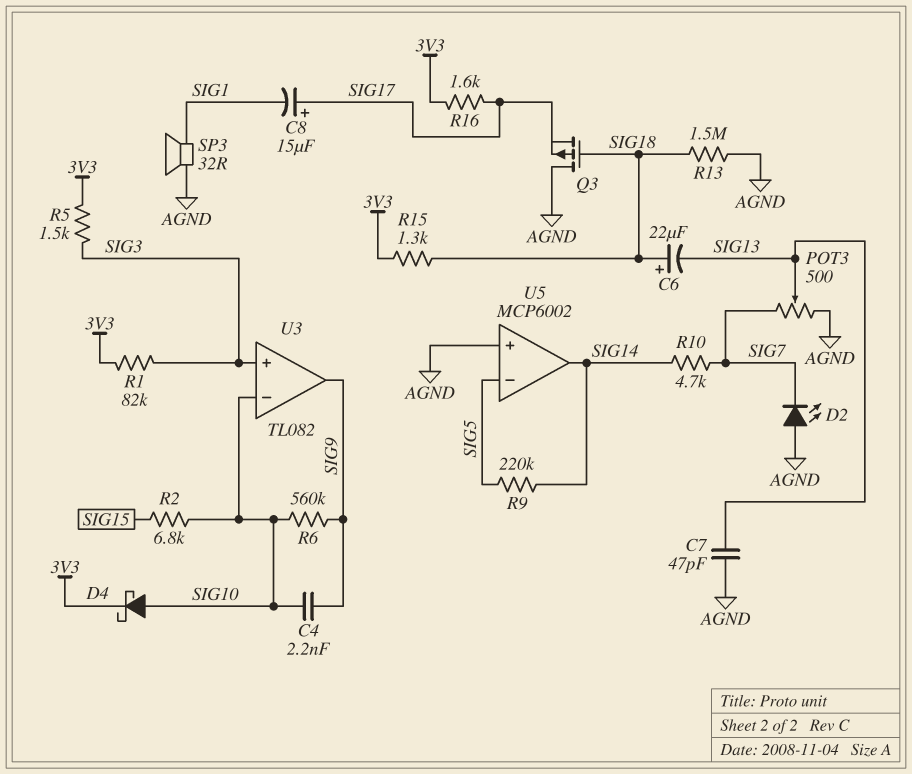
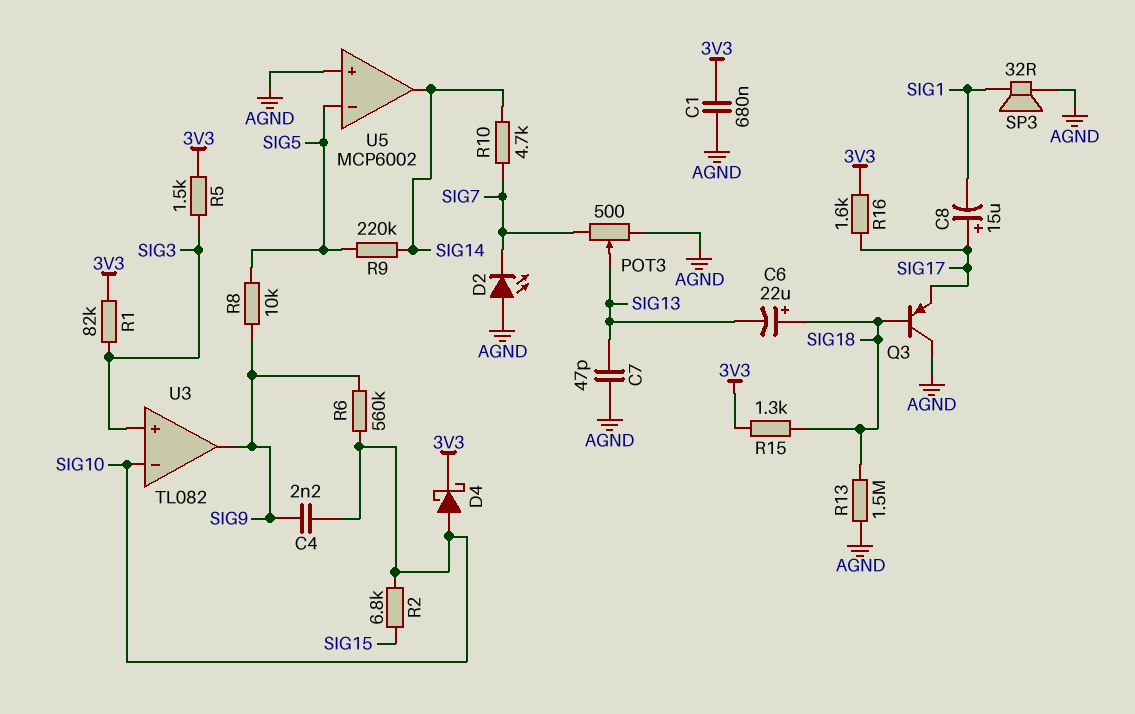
C1: none -> 680nF (3V3, AGND)
Q3: PMOS (G SIG18, D AGND, S SIG17) -> PNP (B SIG18, C AGND, E SIG17)
R8: none -> 10k (SIG5, SIG9)

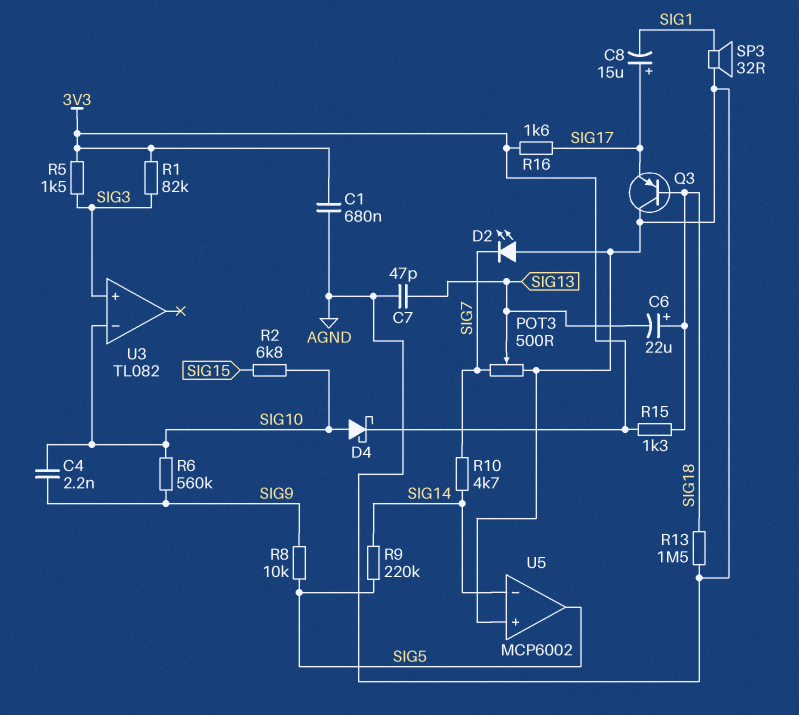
U3 pin out: SIG9 -> none
U5 pin in-: SIG5 -> SIG14
U5 pin out: SIG14 -> SIG5

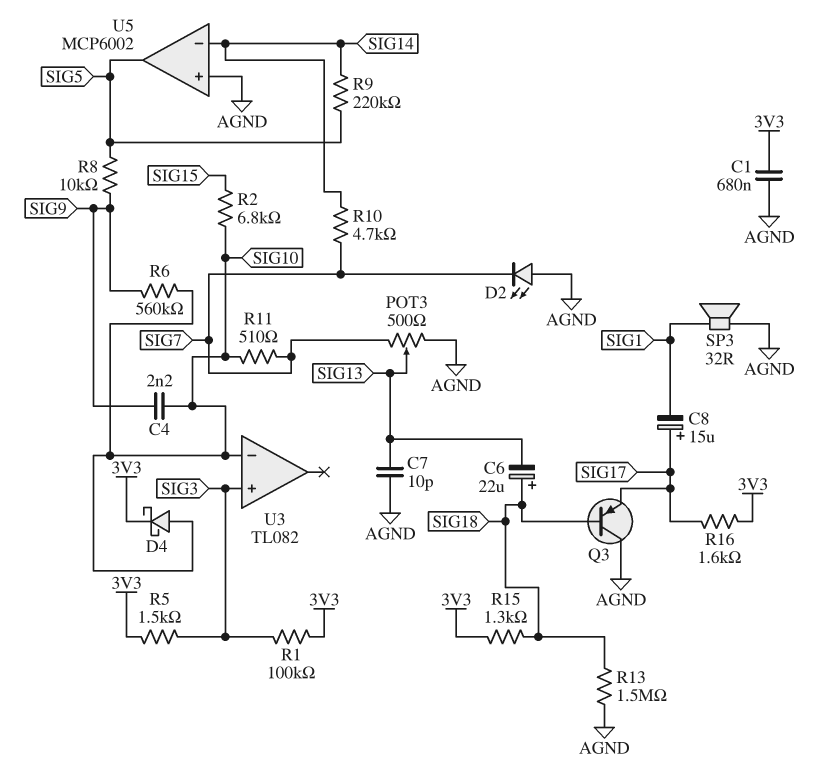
C7: 47pF (AGND, SIG13) -> 10pF (AGND, SIG13)
R1: 82k (3V3, SIG3) -> 100k (3V3, SIG3)
R11: none -> 510 (SIG7, SIG10)

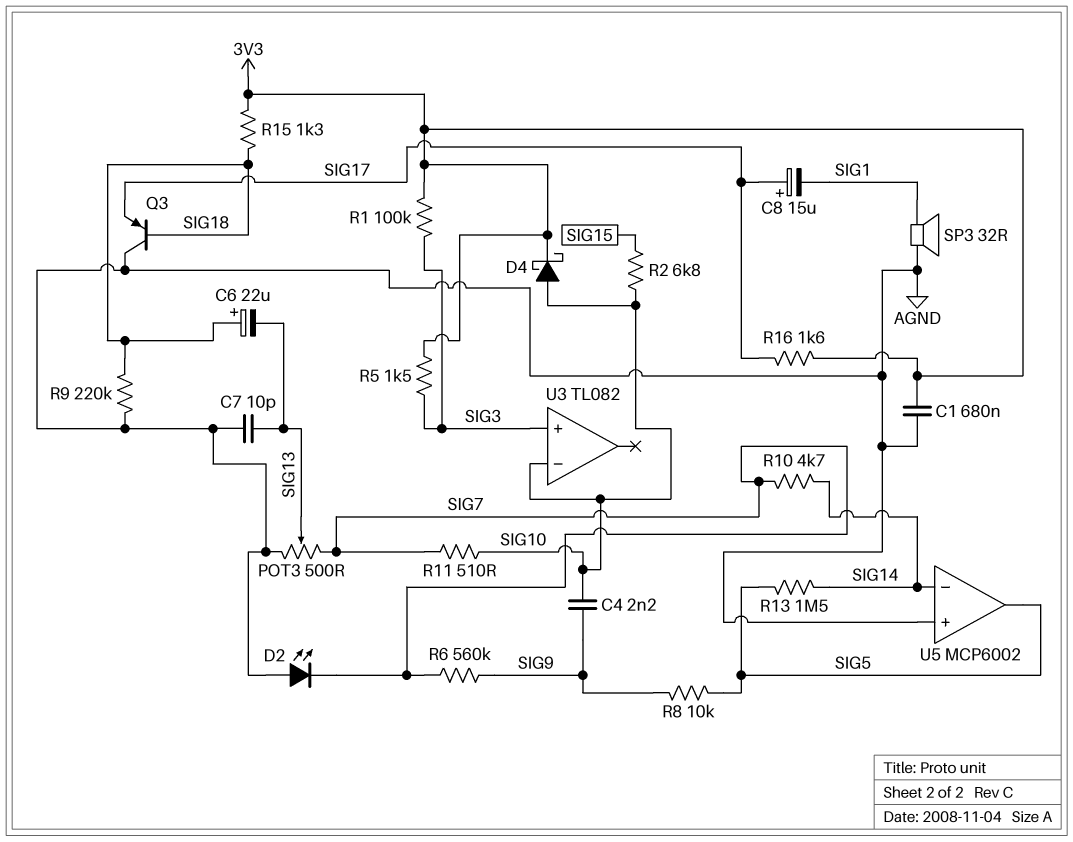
R6: 560k (SIG9, SIG10) -> 560k (SIG7, SIG9)
R9: 220k (SIG5, SIG14) -> 220k (AGND, SIG18)
R13: 1.5M (AGND, SIG18) -> 1.5M (SIG5, SIG14)

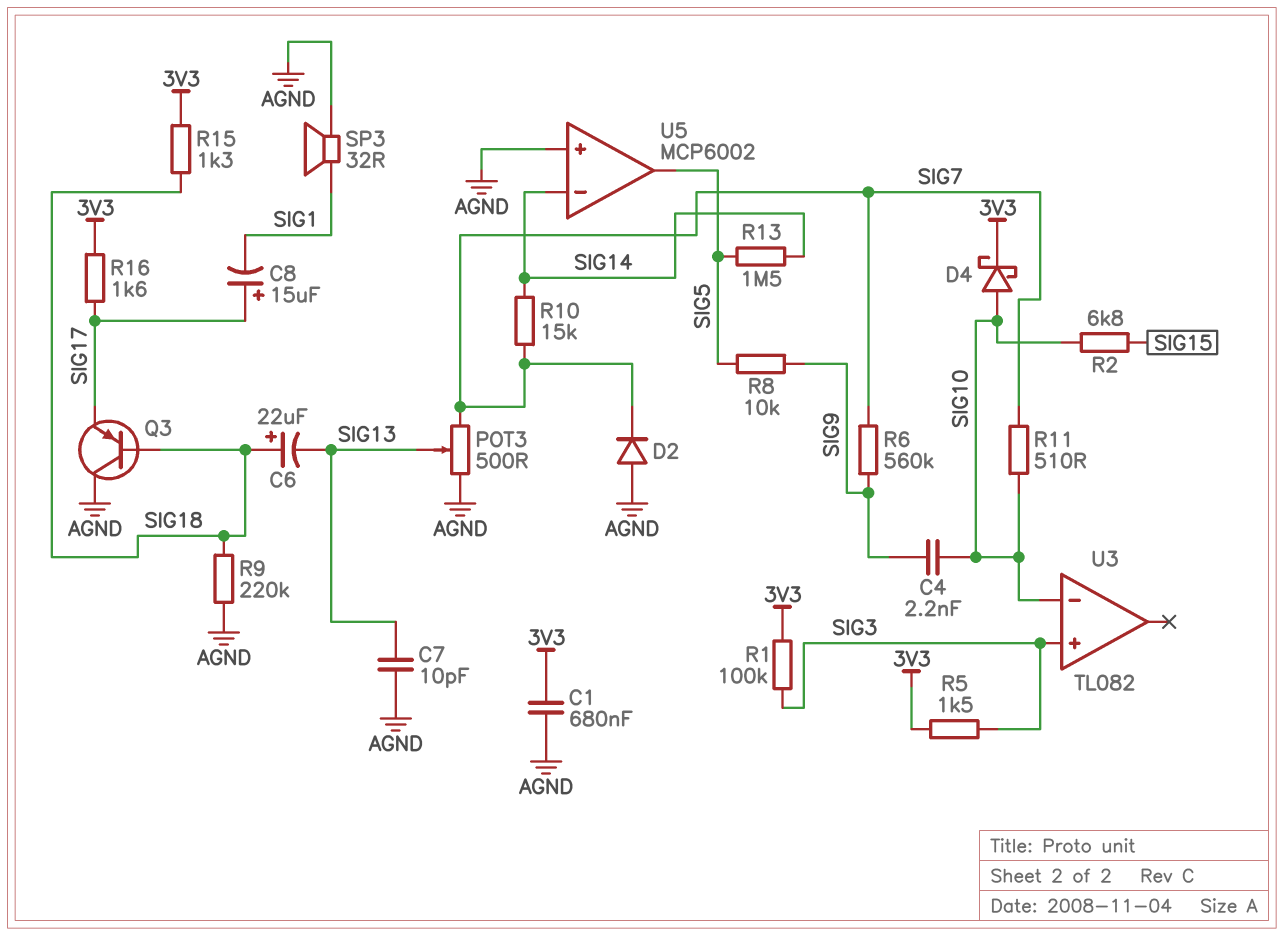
D2: LED (A AGND, K SIG7) -> diode (A AGND, K SIG7)
R10: 4.7k (SIG7, SIG14) -> 15k (SIG7, SIG14)

